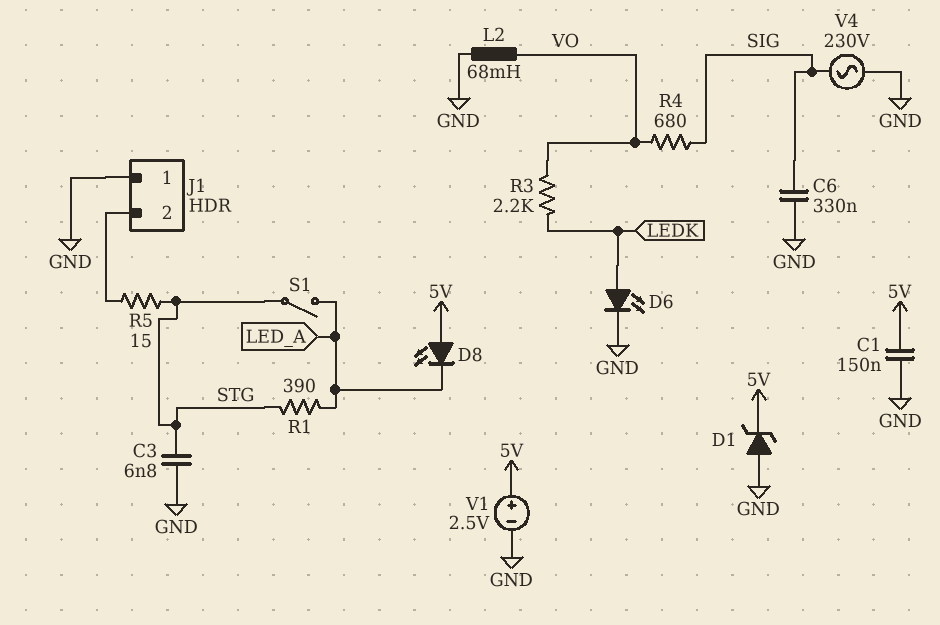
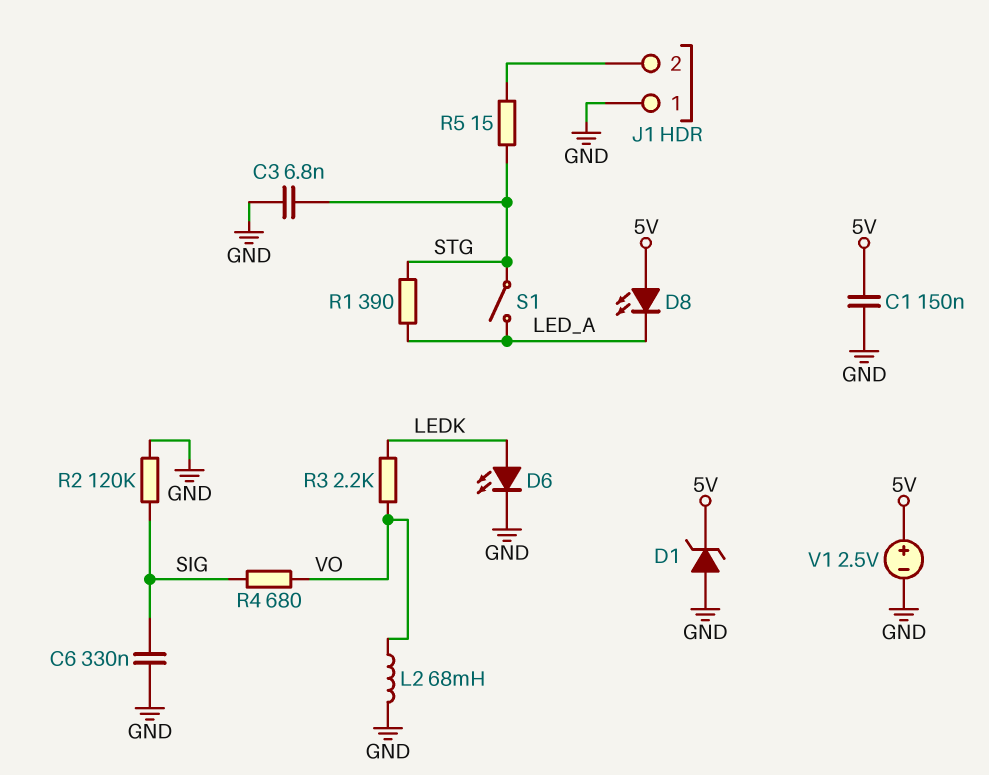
R2: none -> 120k (GND, SIG)
V4: AC 230V (GND, SIG) -> none

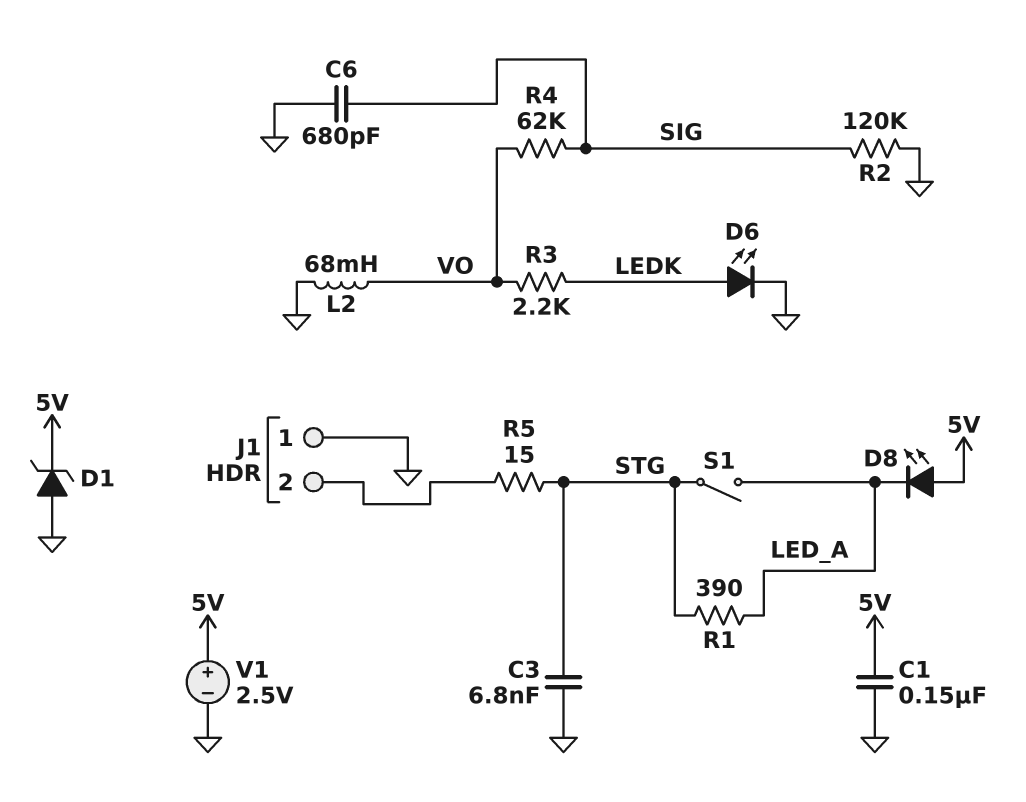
C6: 330nF (GND, SIG) -> 680pF (GND, SIG)
R4: 680 (SIG, VO) -> 62k (SIG, VO)

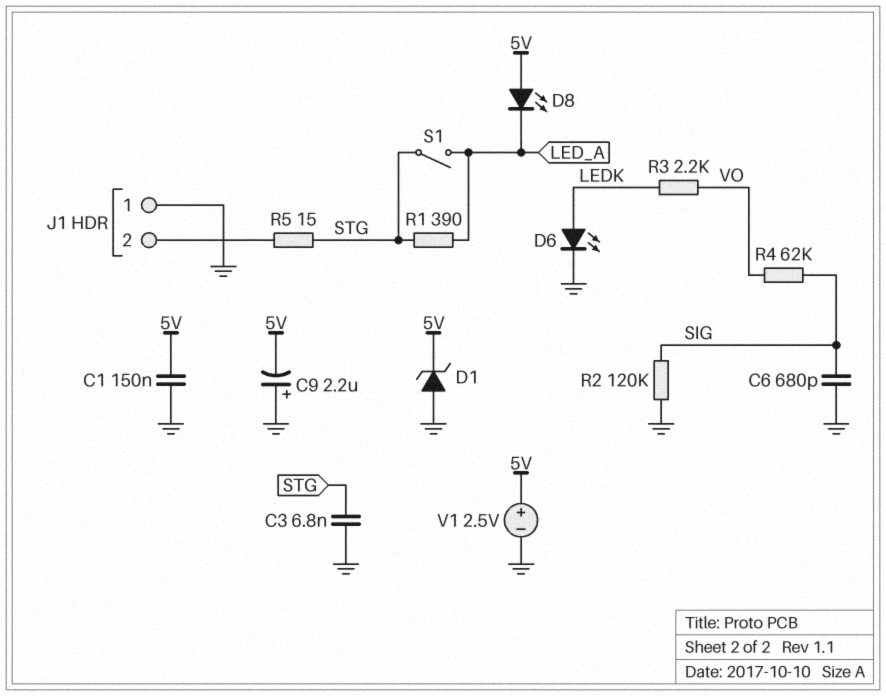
C9: none -> 2.2uF (plus GND, minus 5V)
L2: 68mH (GND, VO) -> none

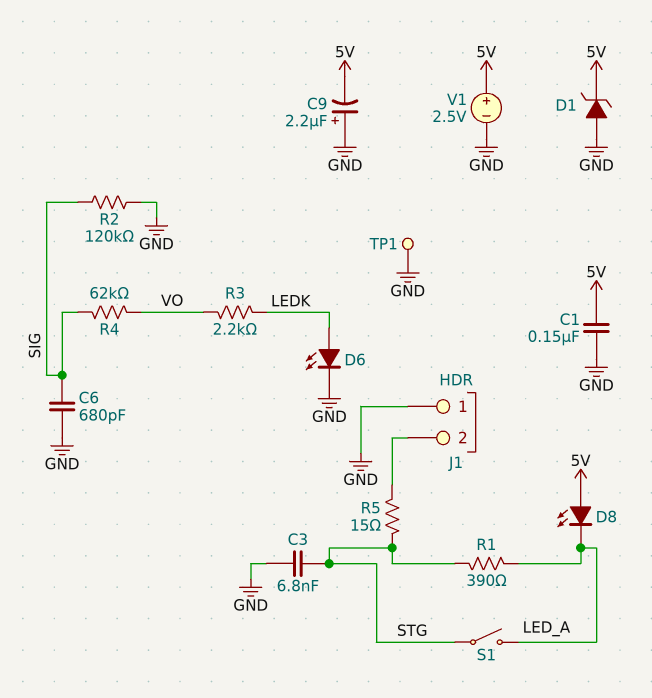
TP1: none -> test point (GND)

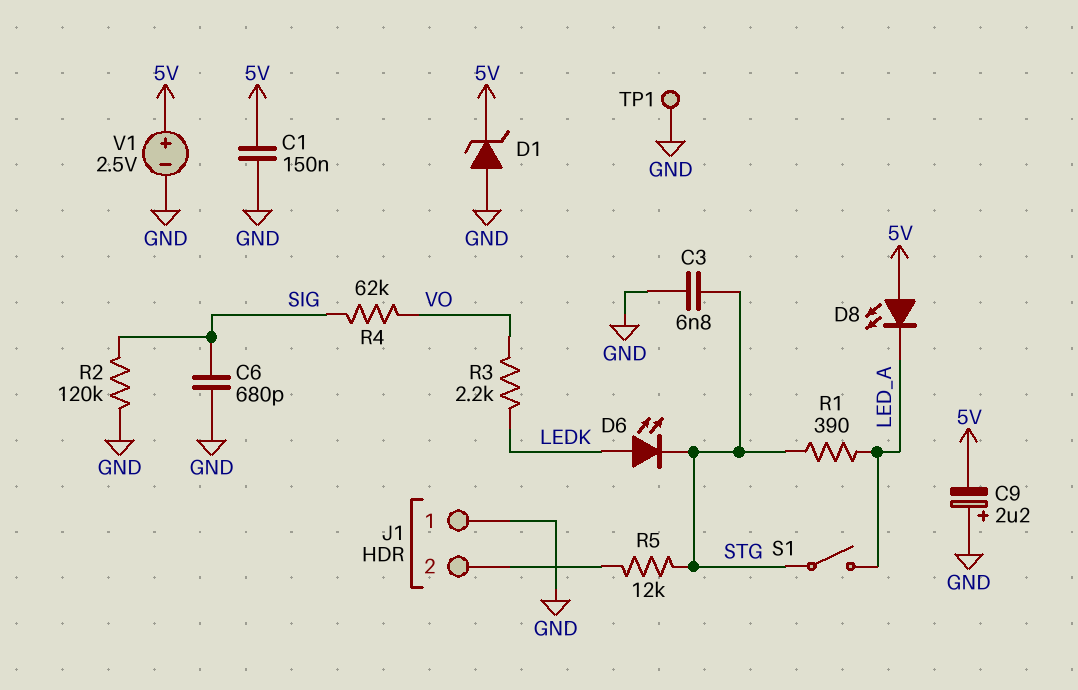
D6: LED (A LEDK, K GND) -> LED (A LEDK, K STG)
R5: 15 (J1/2, STG) -> 12k (J1/2, STG)

